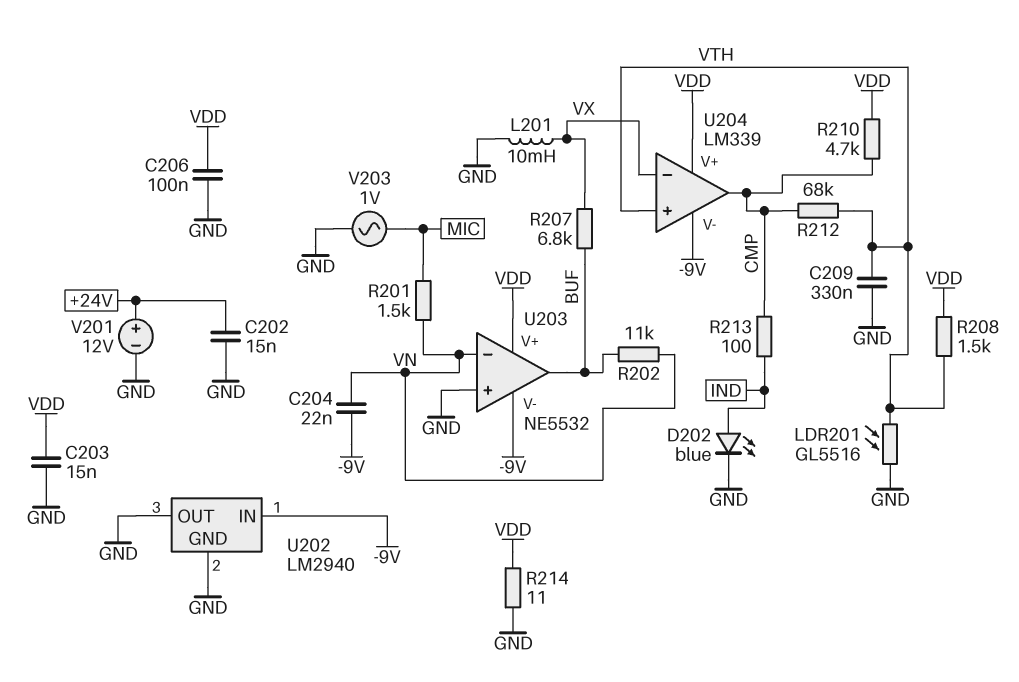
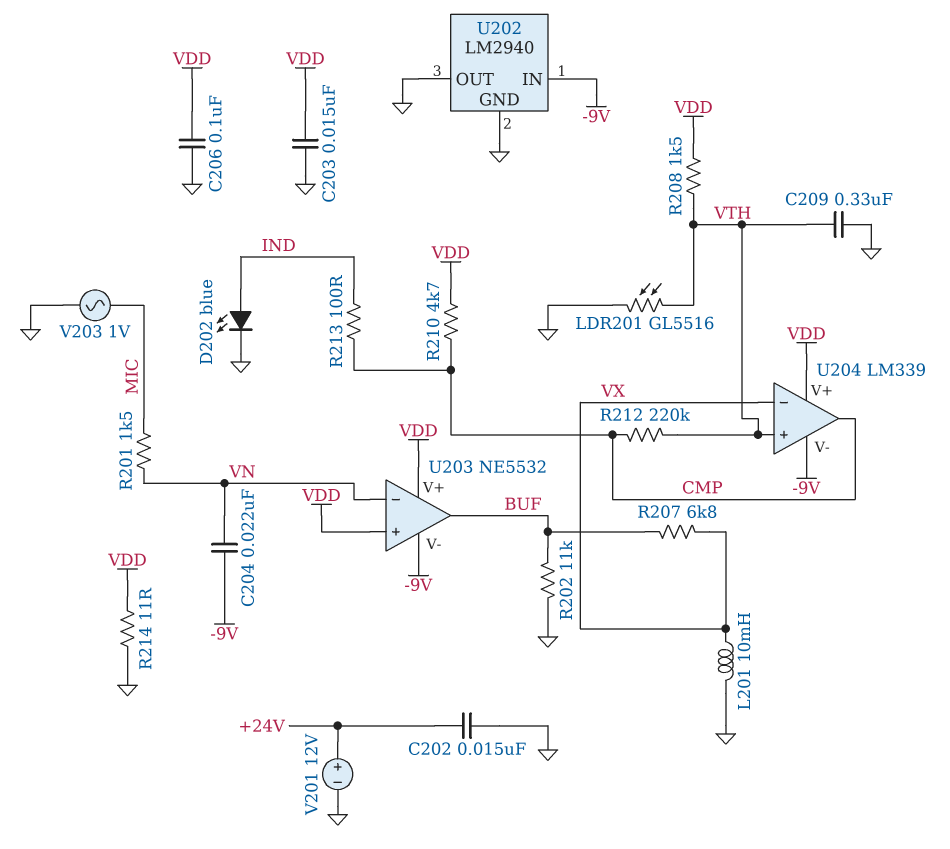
R202: 11k (BUF, VN) -> 11k (BUF, GND)
R212: 68k (CMP, VTH) -> 220k (CMP, VTH)
U203 pin in+: GND -> VDD

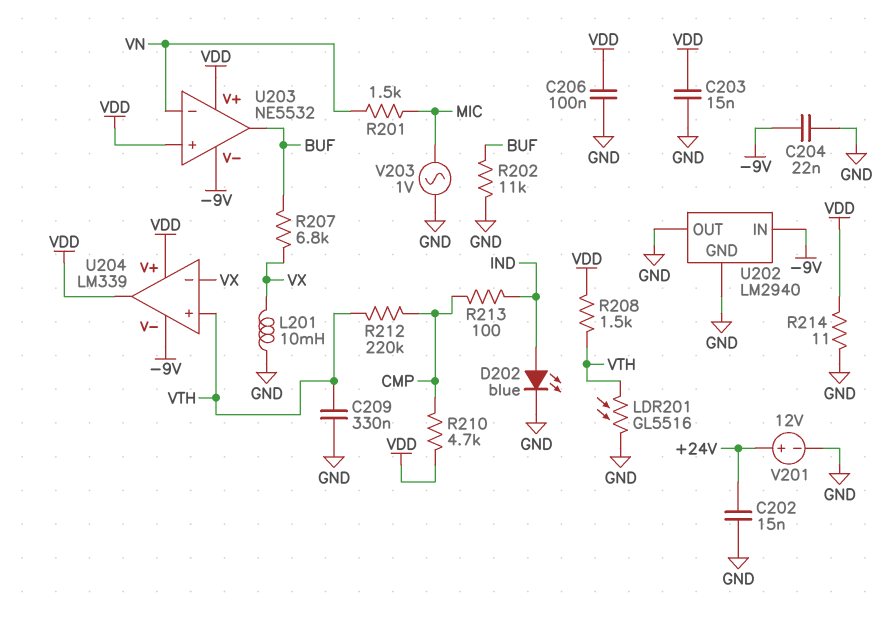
C204: 22nF (-9V, VN) -> 22nF (-9V, GND)
U204 pin out: CMP -> VDD

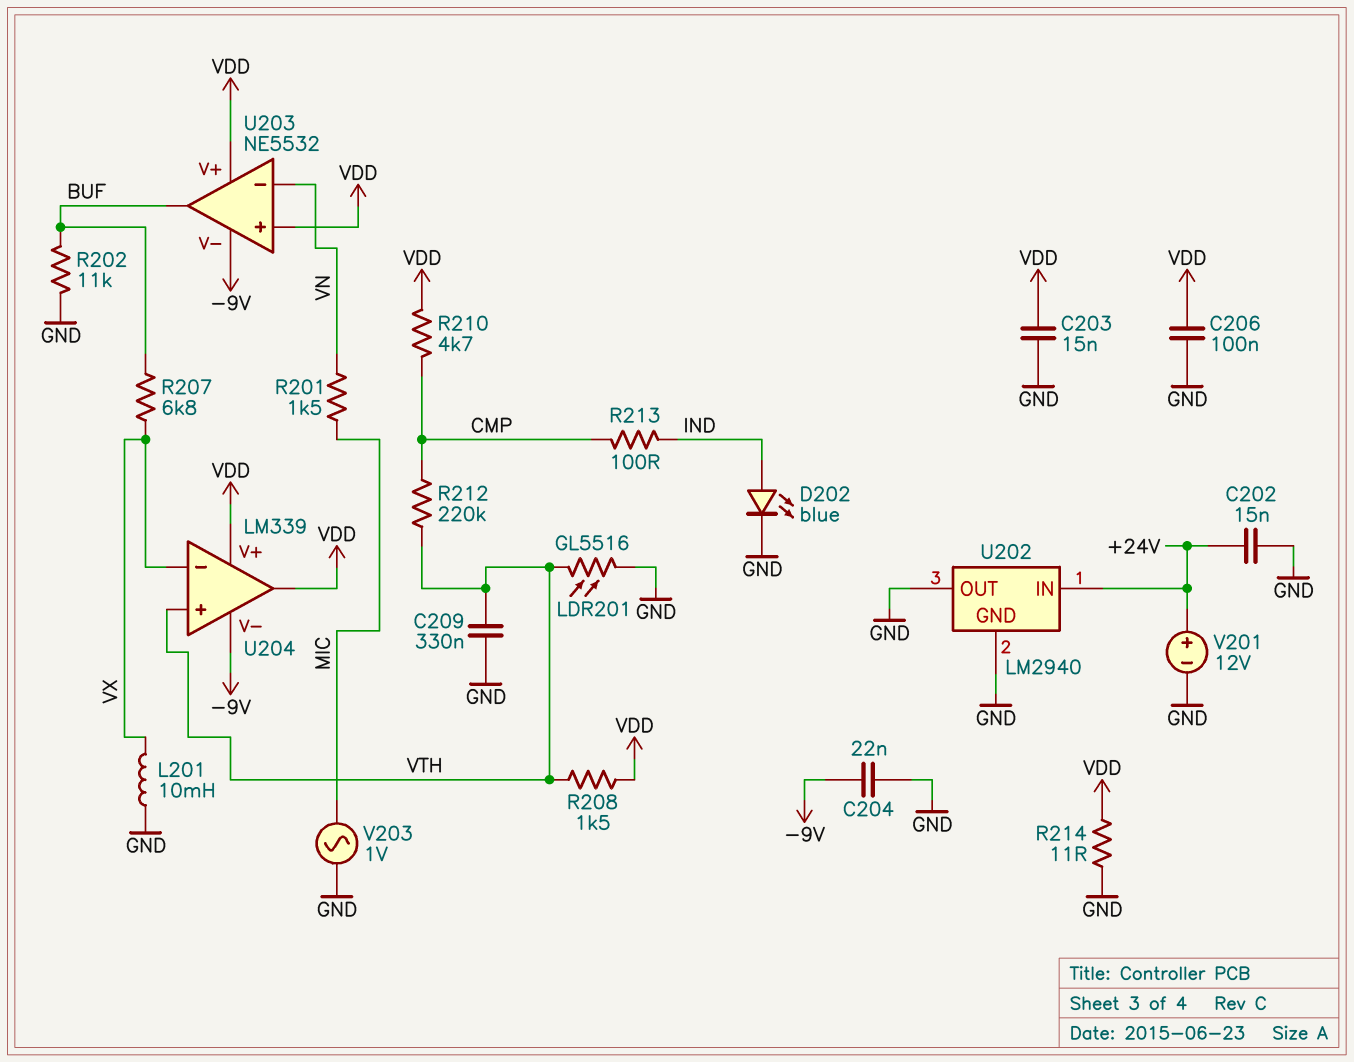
U202 pin IN: -9V -> +24V

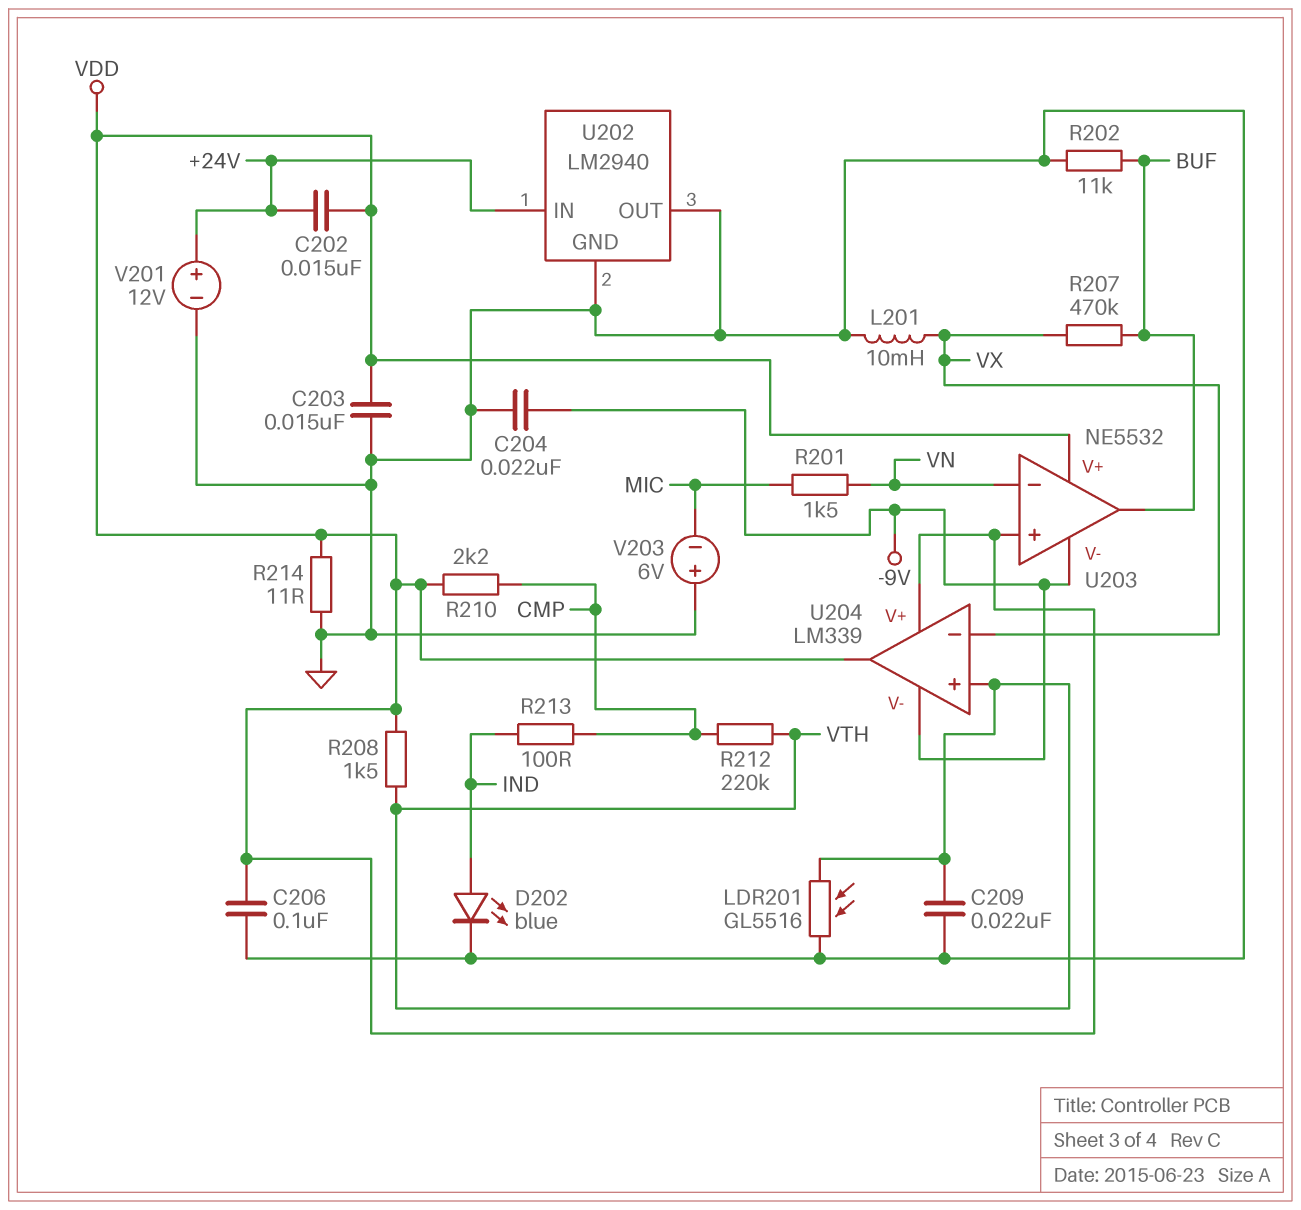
C202: 15nF (+24V, GND) -> 15nF (+24V, VDD)
C209: 330nF (GND, VTH) -> 22nF (GND, VTH)
R207: 6.8k (BUF, VX) -> 470k (BUF, VX)
R210: 4.7k (CMP, VDD) -> 2.2k (CMP, VDD)
V203: AC 1V (GND, MIC) -> 6V (plus GND, minus MIC)

